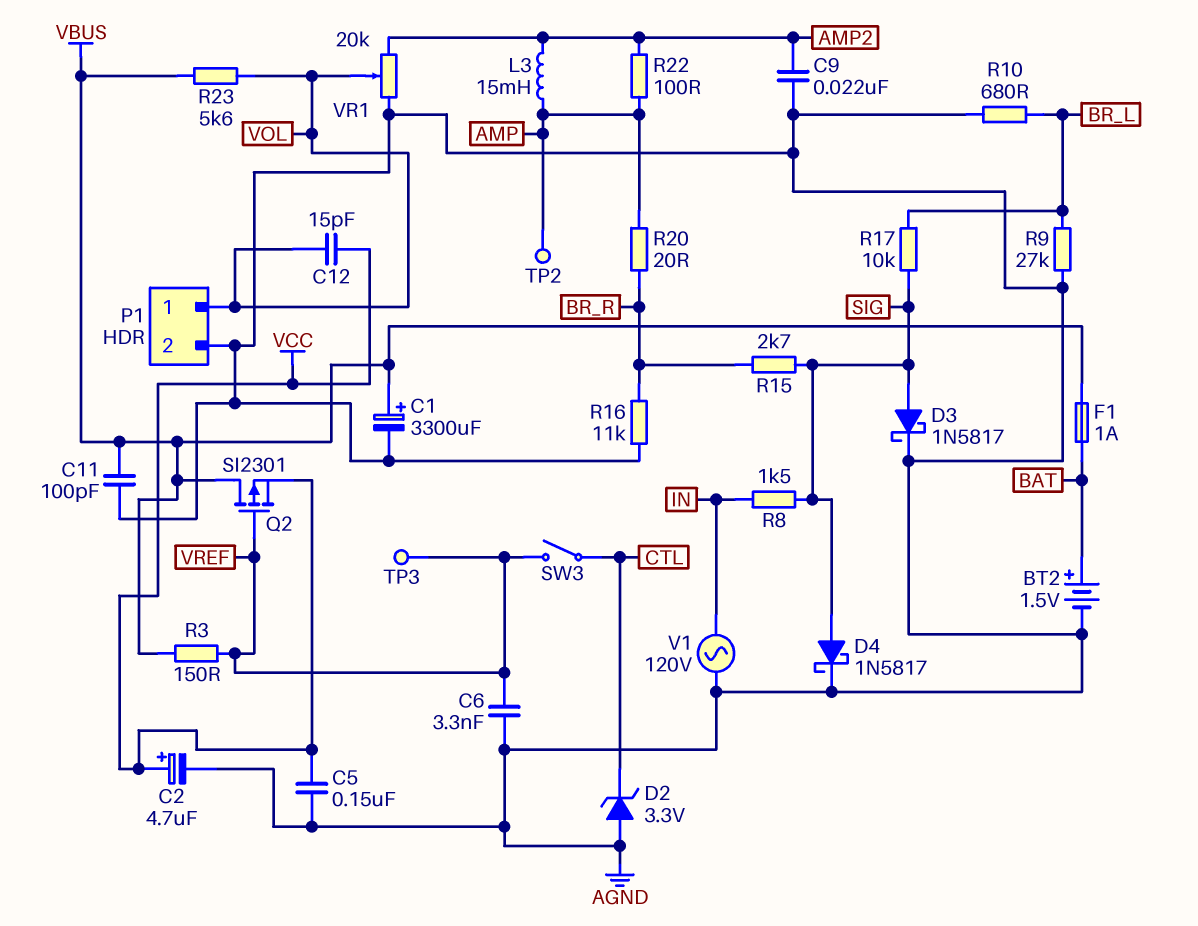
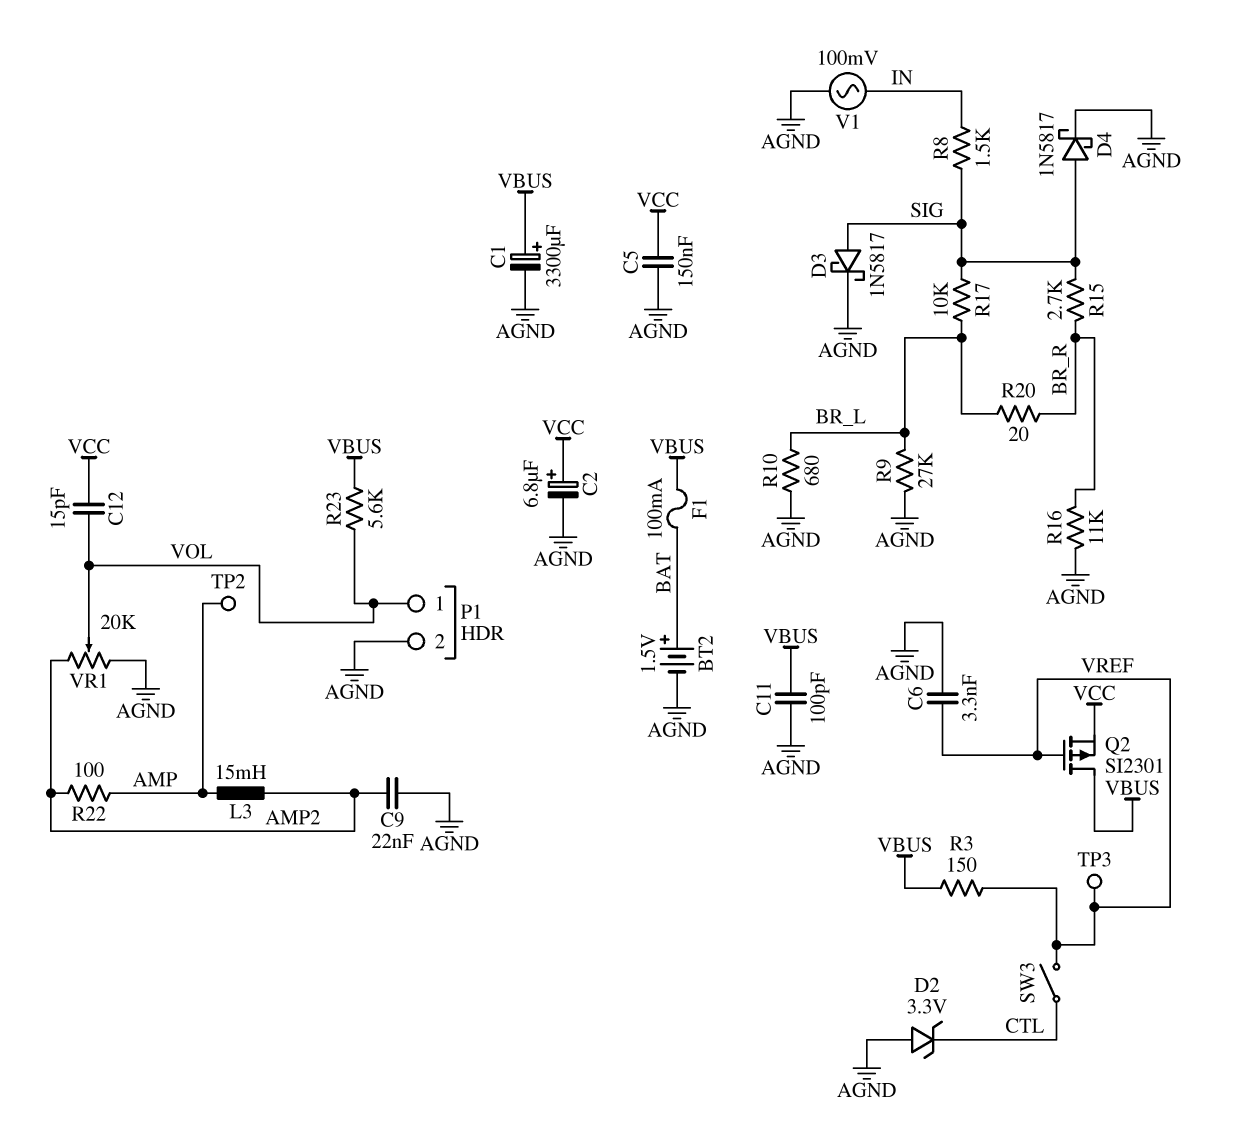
C2: 4.7uF (plus VCC, minus AGND) -> 6.8uF (plus VCC, minus AGND)
F1: 1A (BAT, VBUS) -> 100mA (BAT, VBUS)
R20: 20 (AMP, BR_R) -> 20 (BR_L, BR_R)
V1: AC 120V (AGND, IN) -> AC 100mV (AGND, IN)

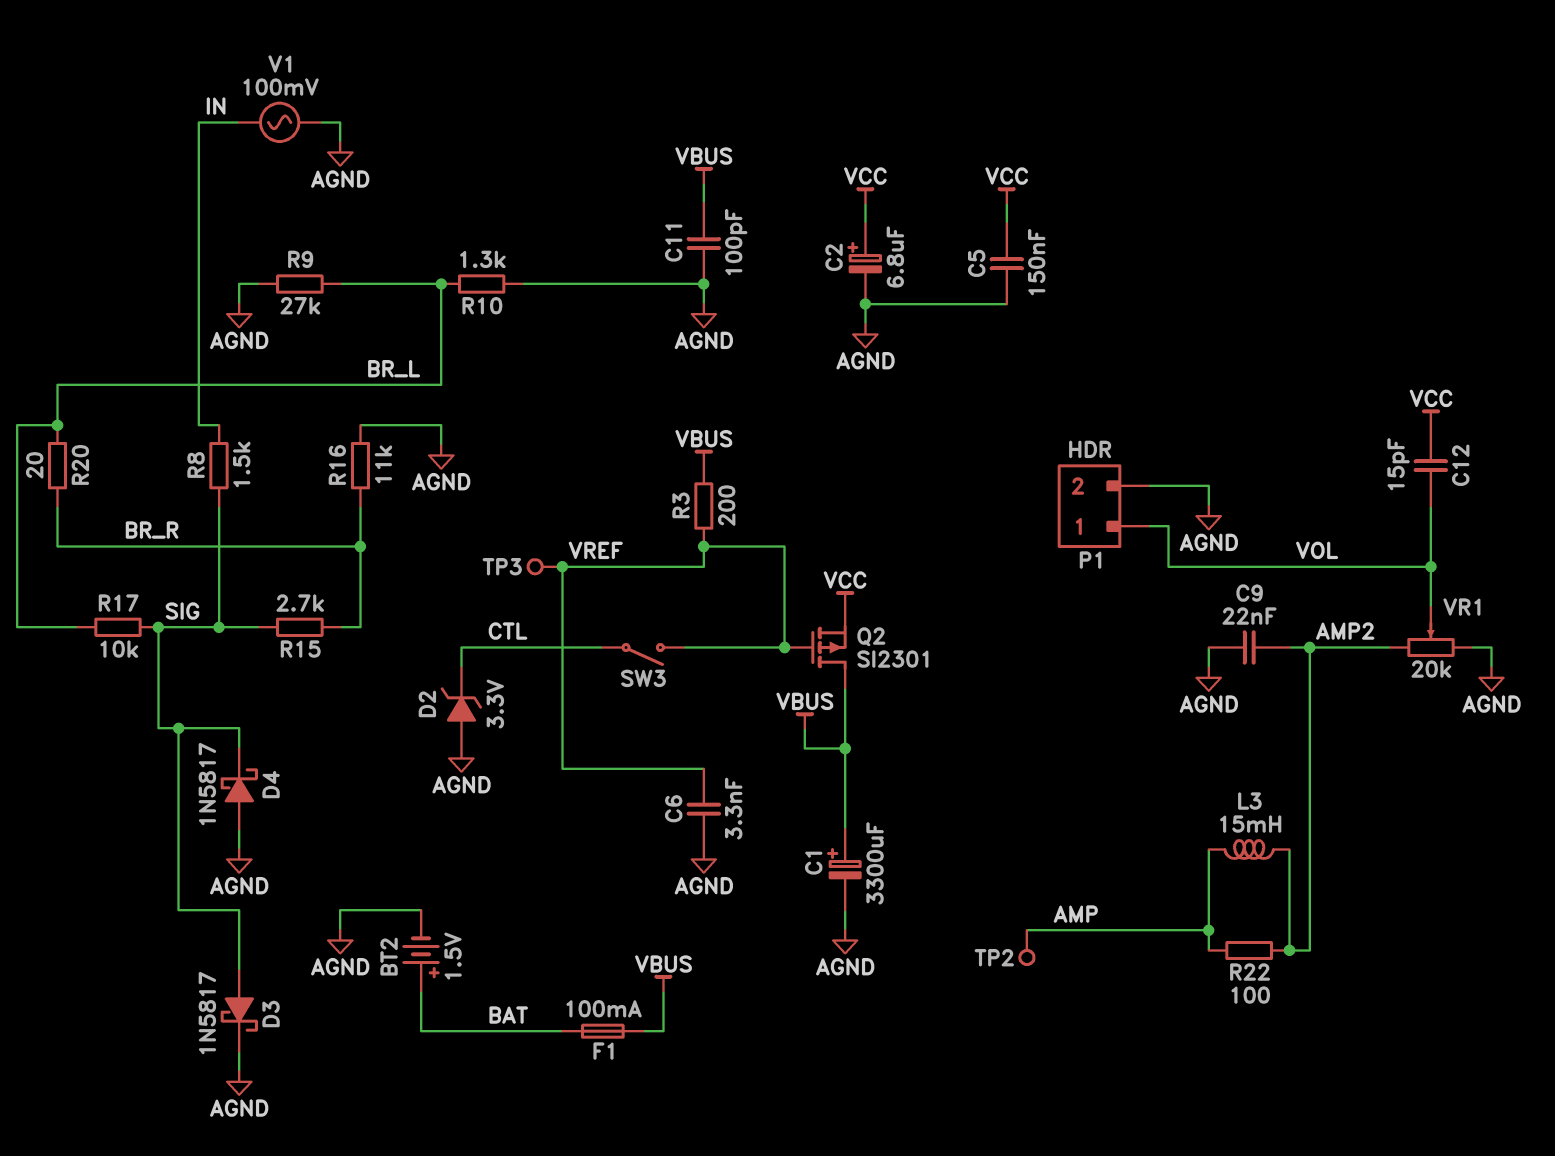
D4: schottky 1N5817 (A SIG, K AGND) -> schottky 1N5817 (A AGND, K SIG)
R3: 150 (VBUS, VREF) -> 200 (VBUS, VREF)
R10: 680 (AGND, BR_L) -> 1.3k (AGND, BR_L)
R23: 5.6k (VBUS, VOL) -> none

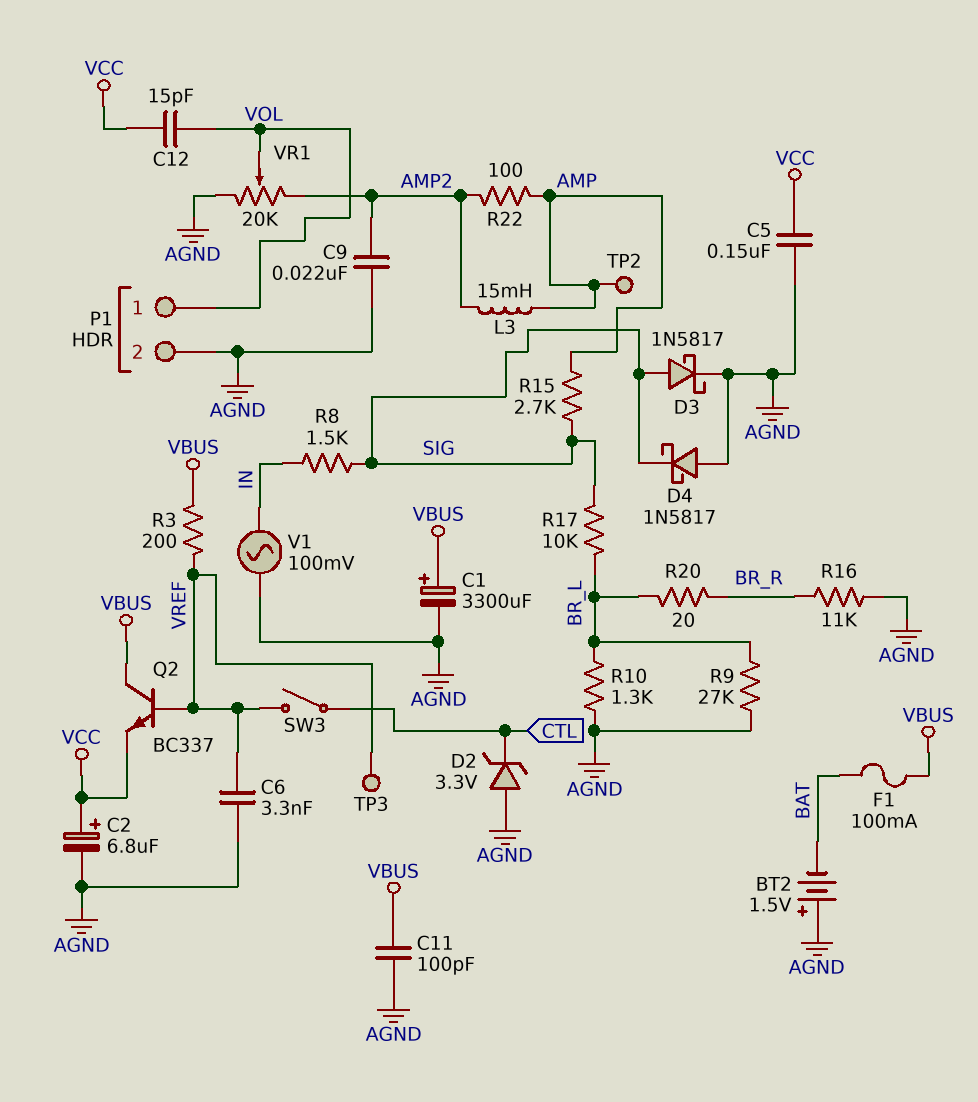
BT2: 1.5V (plus BAT, minus AGND) -> 1.5V (plus AGND, minus BAT)
Q2: PMOS SI2301 (G VREF, D VBUS, S VCC) -> NPN BC337 (B VREF, C VBUS, E VCC)
R15: 2.7k (BR_R, SIG) -> 2.7k (AMP, SIG)

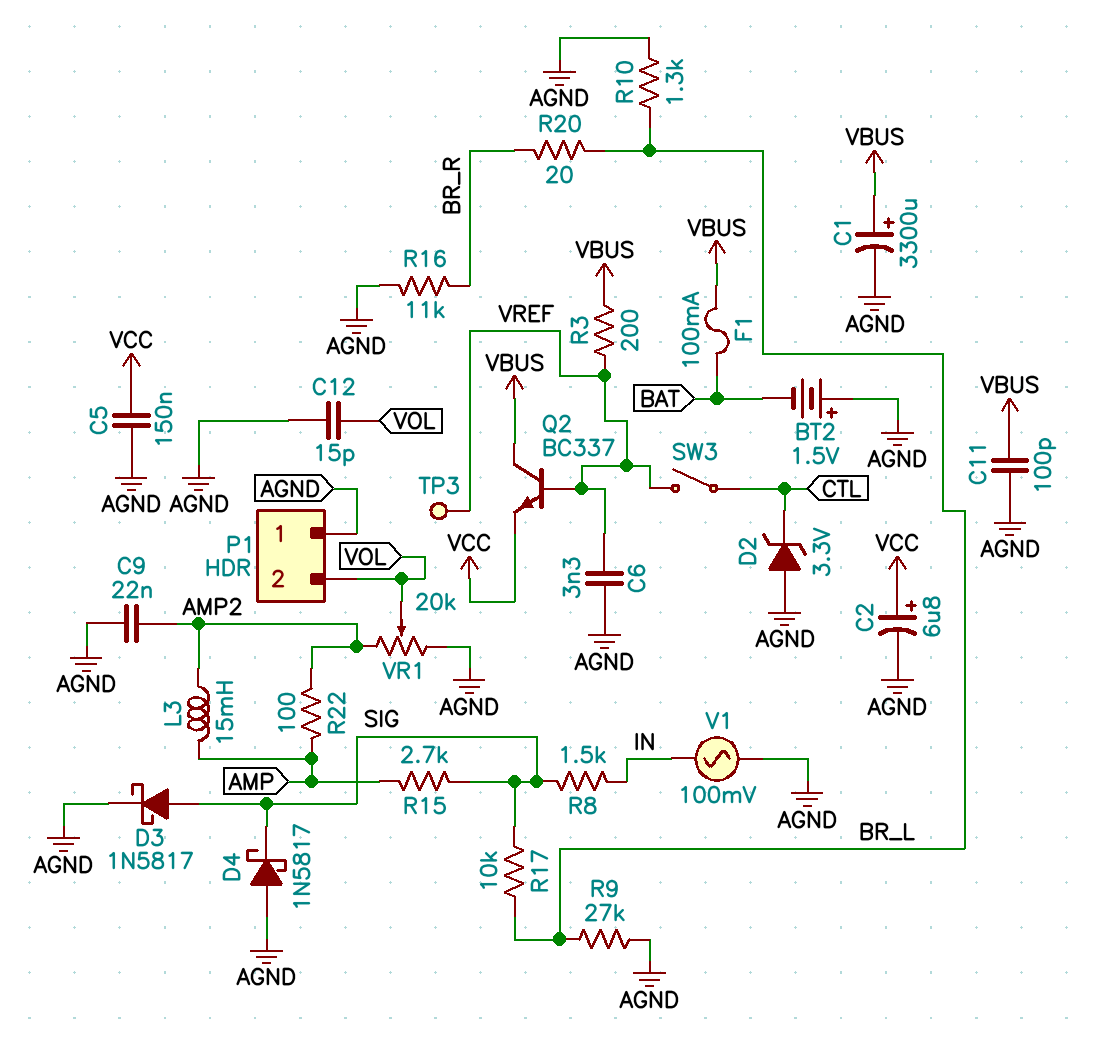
C12: 15pF (VCC, VOL) -> 15pF (AGND, VOL)
P1 pin 1: VOL -> AGND
P1 pin 2: AGND -> VOL
TP2: test point (AMP) -> none

